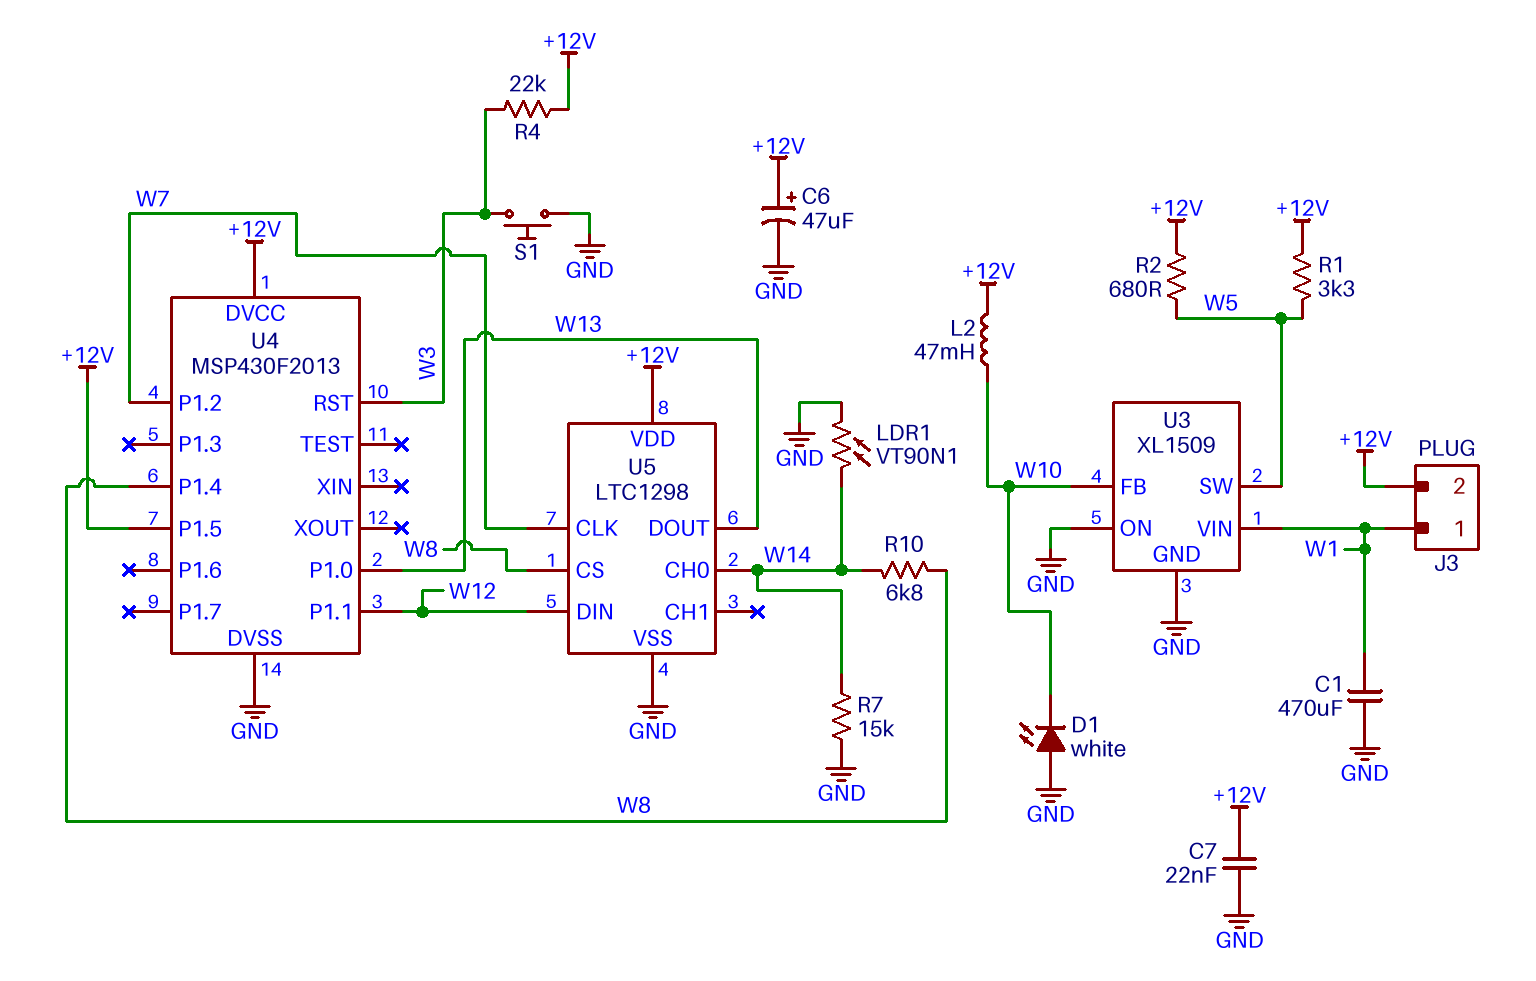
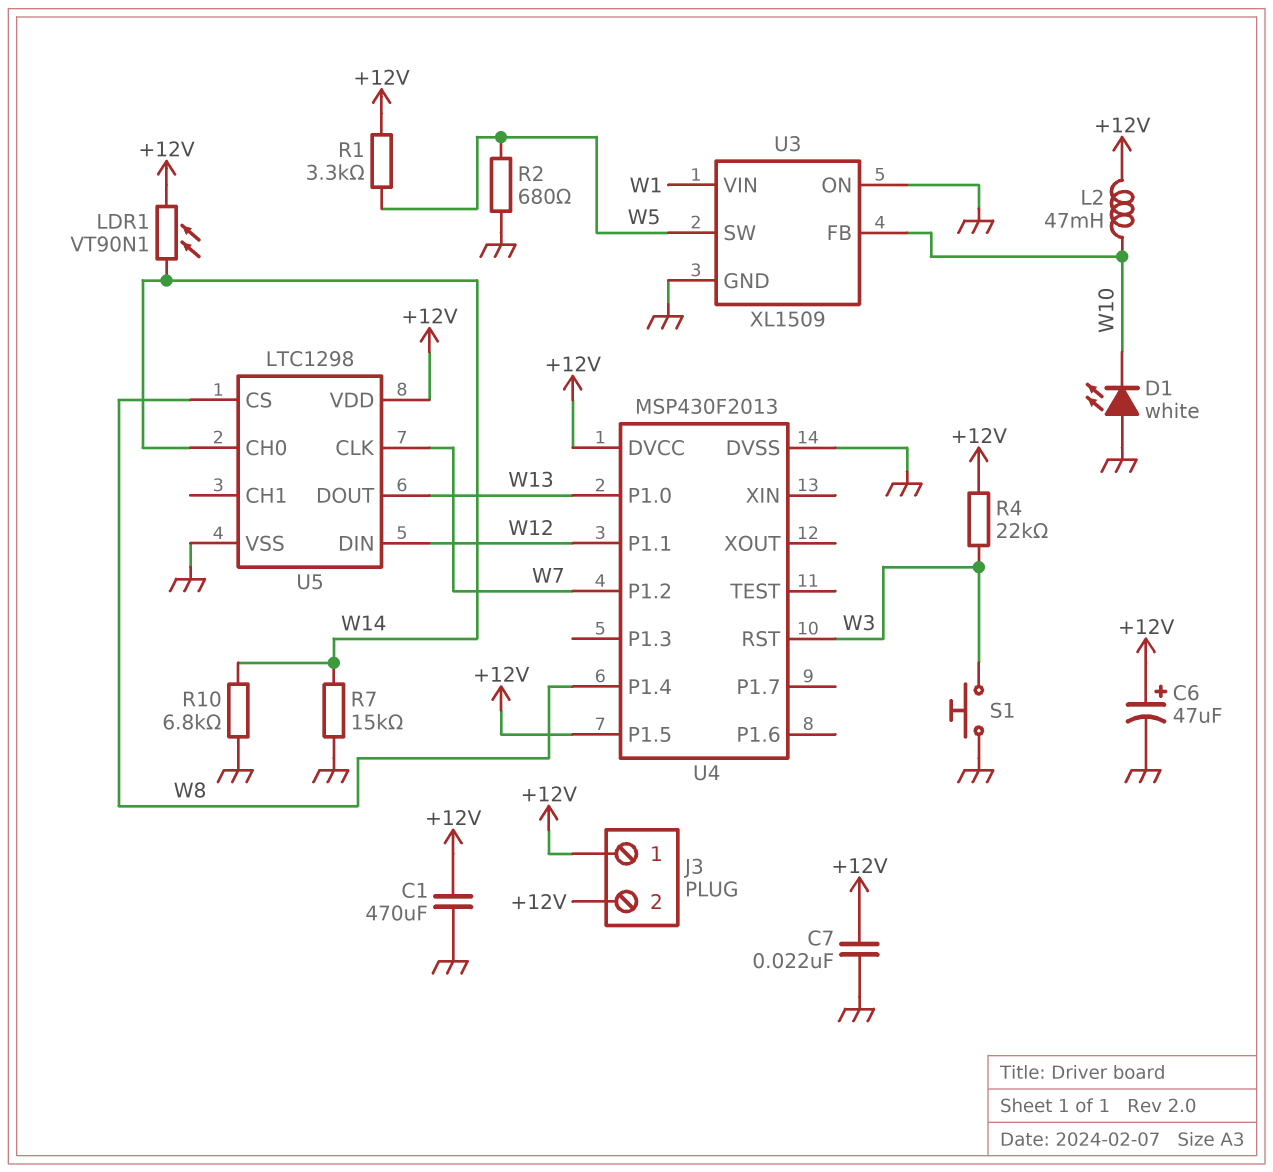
C1: 470uF (GND, W1) -> 470uF (+12V, GND)
J3 pin 1: W1 -> +12V
LDR1: VT90N1 (GND, W14) -> VT90N1 (+12V, W14)
R2: 680 (+12V, W5) -> 680 (GND, W5)
R10: 6.8k (W8, W14) -> 6.8k (GND, W14)

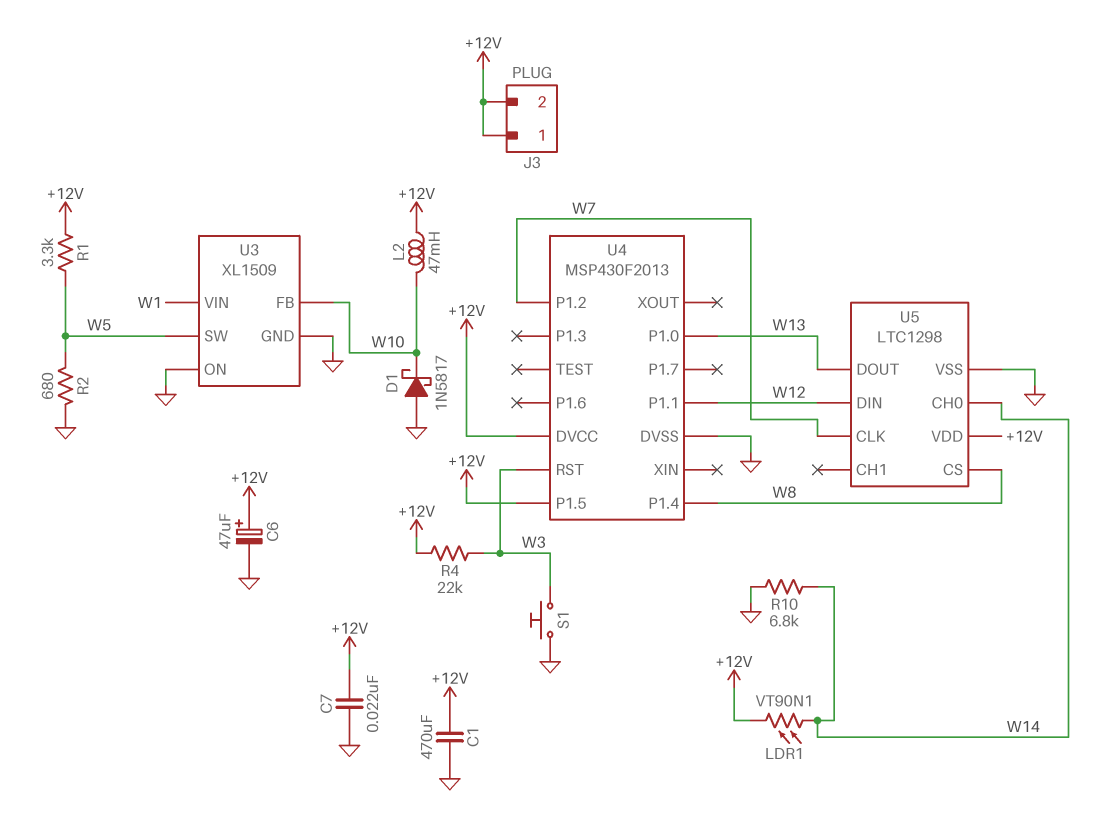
D1: LED white (A GND, K W10) -> schottky 1N5817 (A GND, K W10)
R7: 15k (GND, W14) -> none

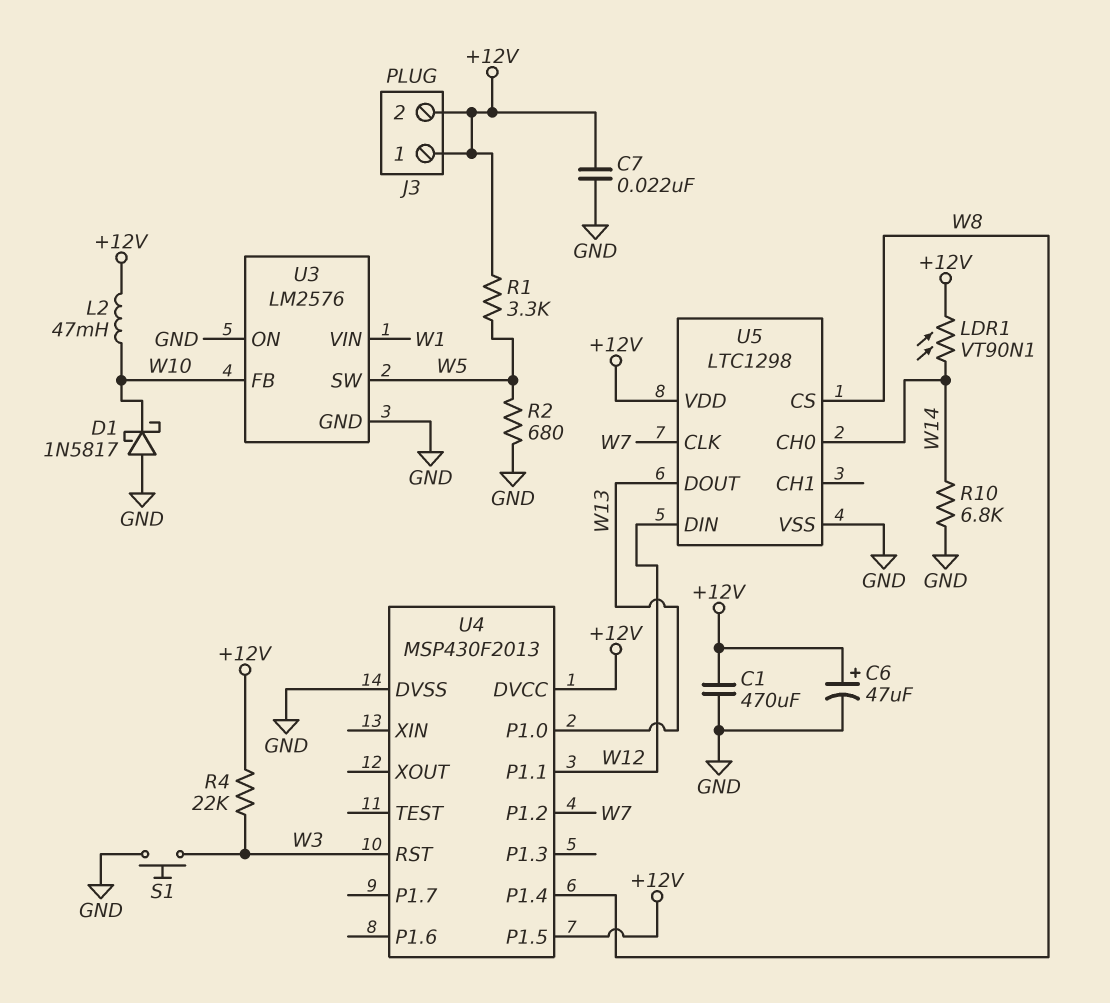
U3: XL1509 -> LM2576

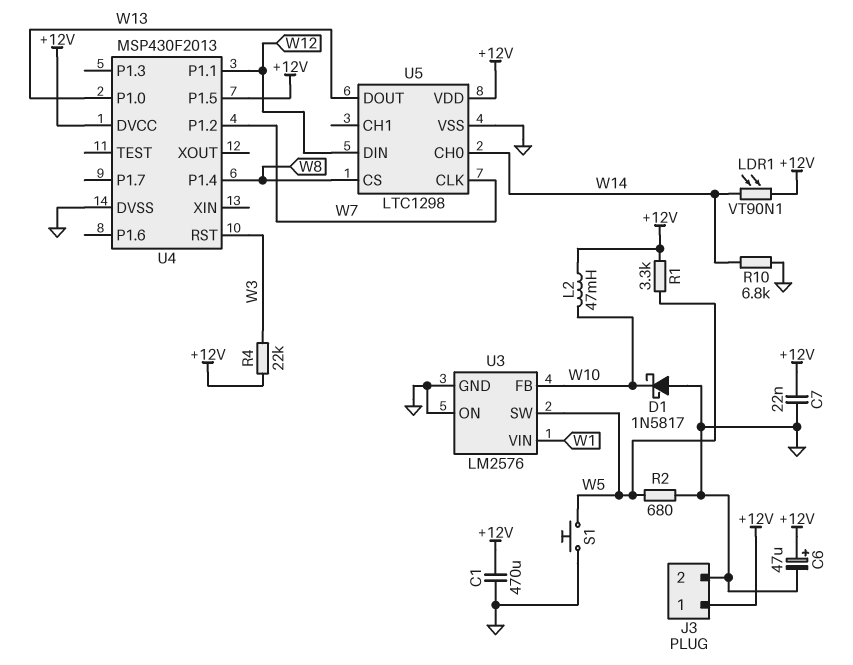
J3 pin 2: +12V -> GND
S1: button (GND, W3) -> button (GND, W5)

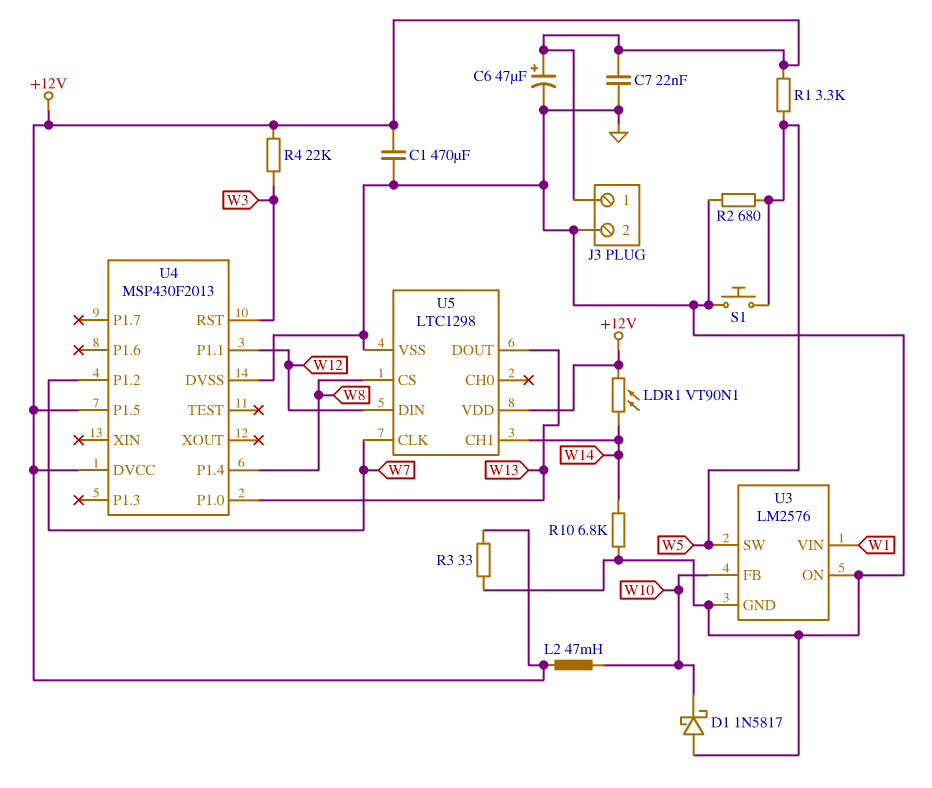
R3: none -> 33 (+12V, GND)
U5 pin CH0: W14 -> none
U5 pin CH1: none -> W14

